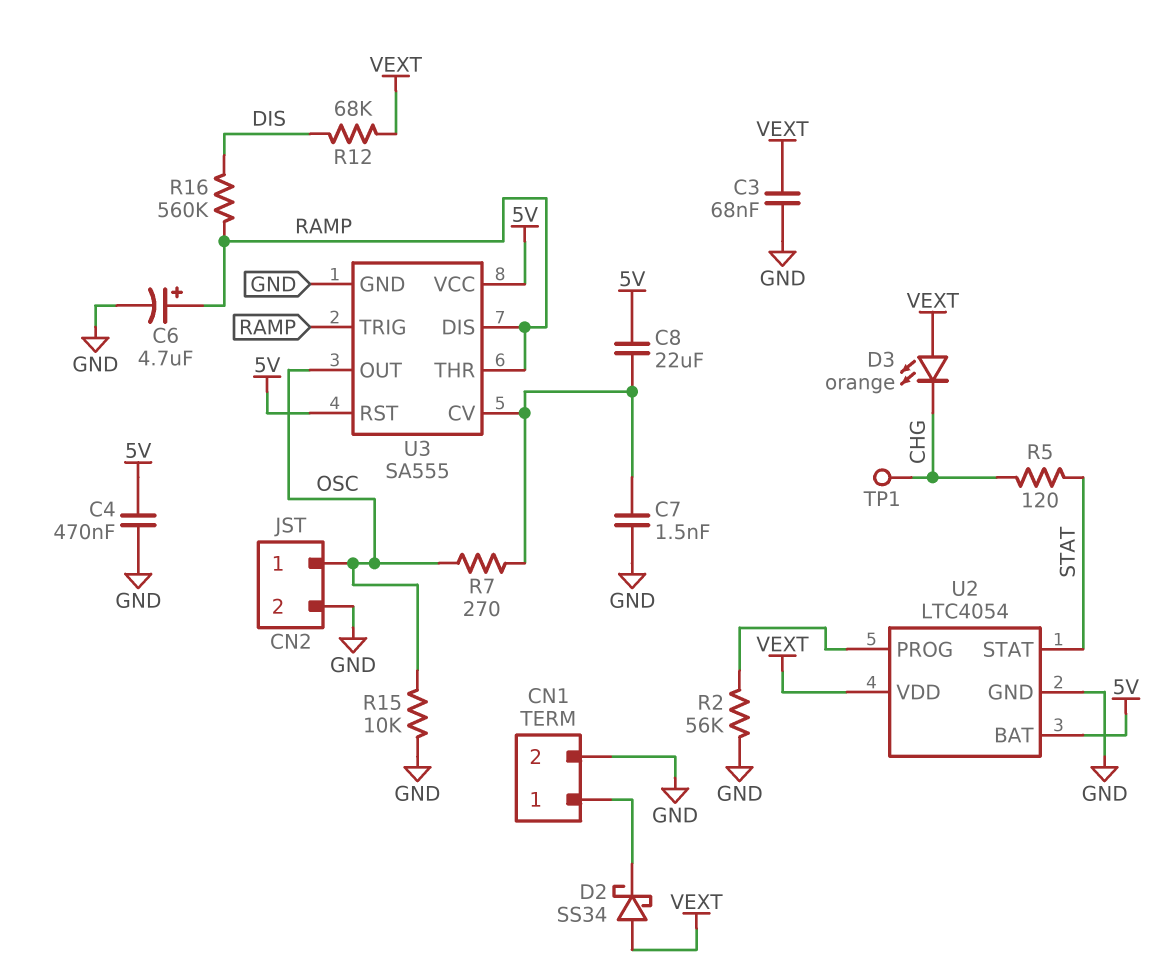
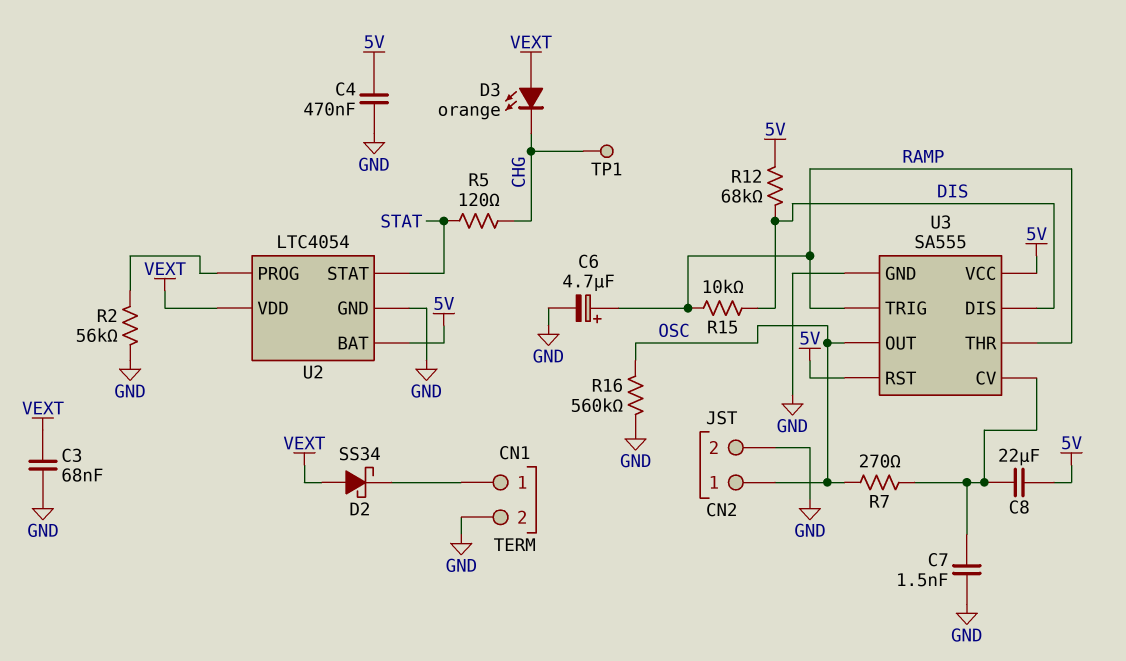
R12: 68k (DIS, VEXT) -> 68k (5V, DIS)
R15: 10k (GND, OSC) -> 10k (DIS, RAMP)
R16: 560k (DIS, RAMP) -> 560k (GND, OSC)
U3 pin DIS: RAMP -> DIS

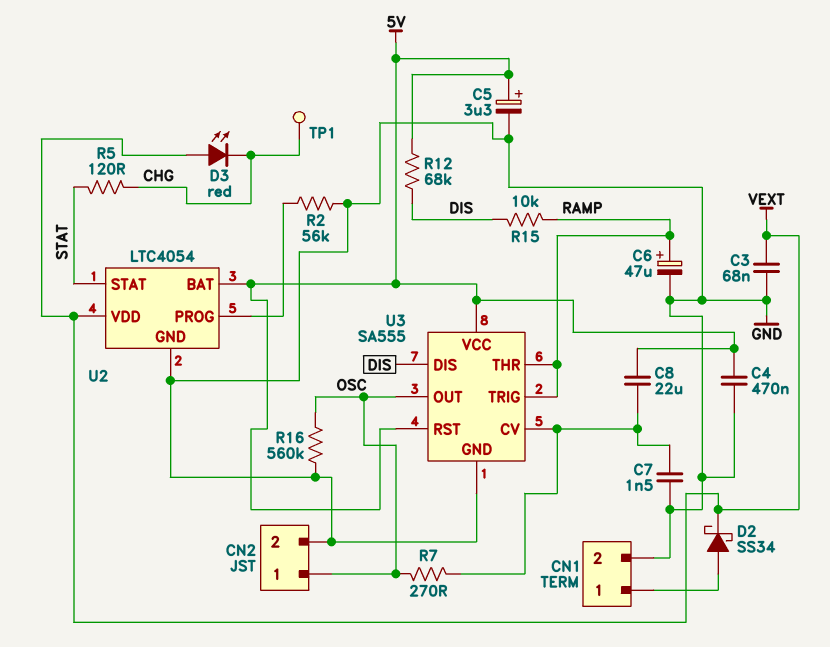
C5: none -> 3.3uF (plus 5V, minus GND)
C6: 4.7uF (plus RAMP, minus GND) -> 47uF (plus RAMP, minus GND)
D2: schottky SS34 (A VEXT, K CN1/1) -> schottky SS34 (A CN1/1, K VEXT)
D3: LED orange (A VEXT, K CHG) -> LED red (A VEXT, K CHG)

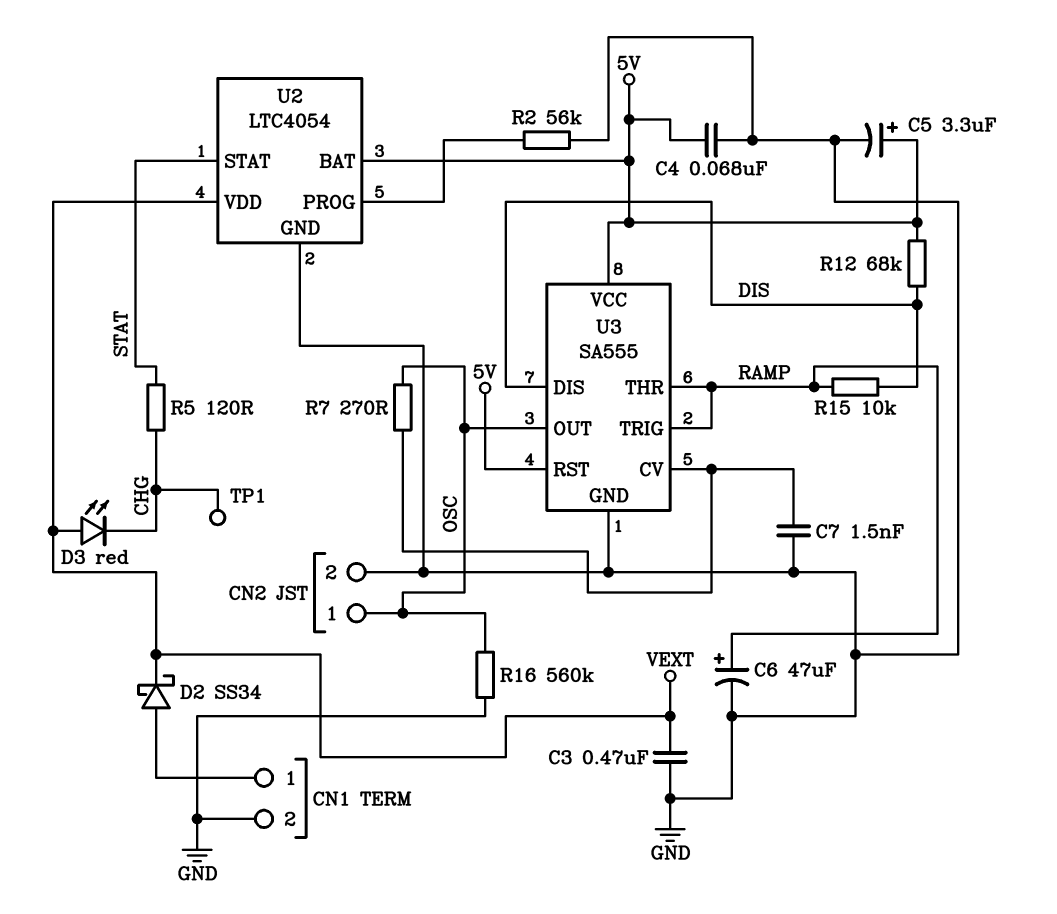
C3: 68nF (GND, VEXT) -> 470nF (GND, VEXT)
C4: 470nF (5V, GND) -> 68nF (5V, GND)
C8: 22uF (5V, U3/CV) -> none

